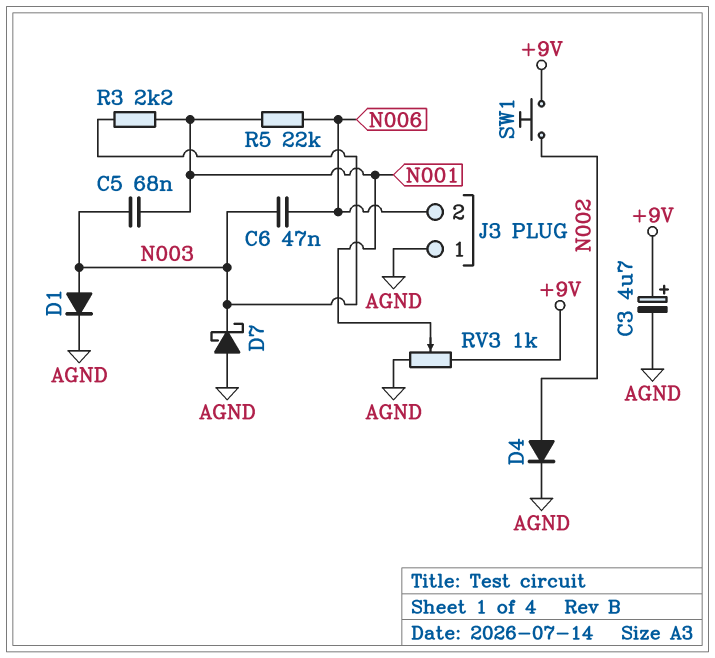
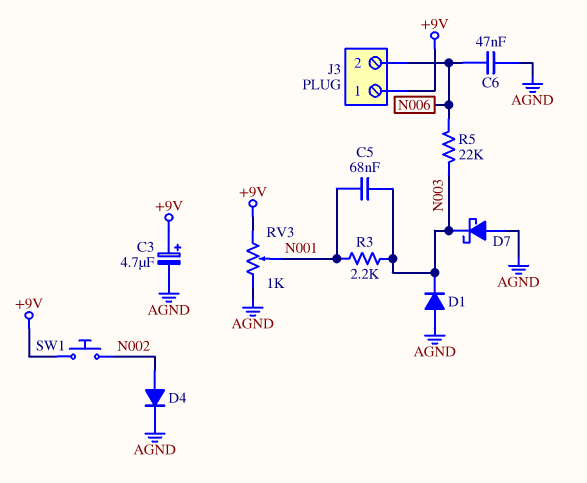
C6: 47nF (N003, N006) -> 47nF (AGND, N006)
D1: diode (A N003, K AGND) -> diode (A AGND, K N003)
J3 pin 1: AGND -> +9V
R5: 22k (N001, N006) -> 22k (N003, N006)

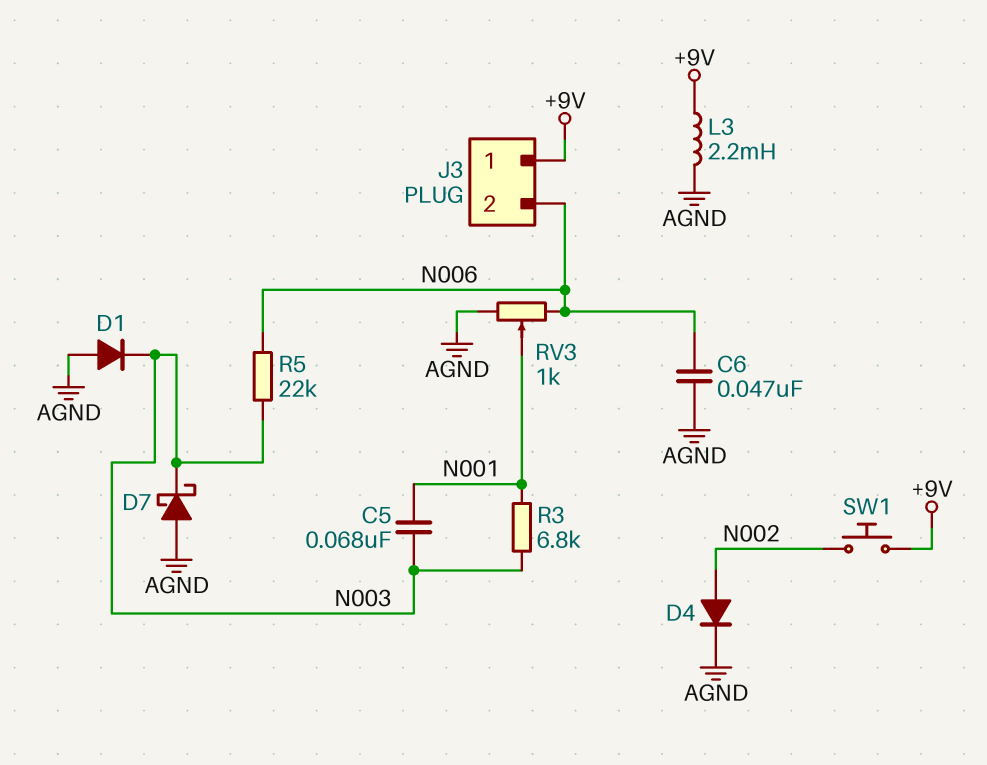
C3: 4.7uF (plus +9V, minus AGND) -> none
L3: none -> 2.2mH (+9V, AGND)
R3: 2.2k (N001, N003) -> 6.8k (N001, N003)
RV3: 1k (+9V, AGND, wiper N001) -> 1k (AGND, N006, wiper N001)

